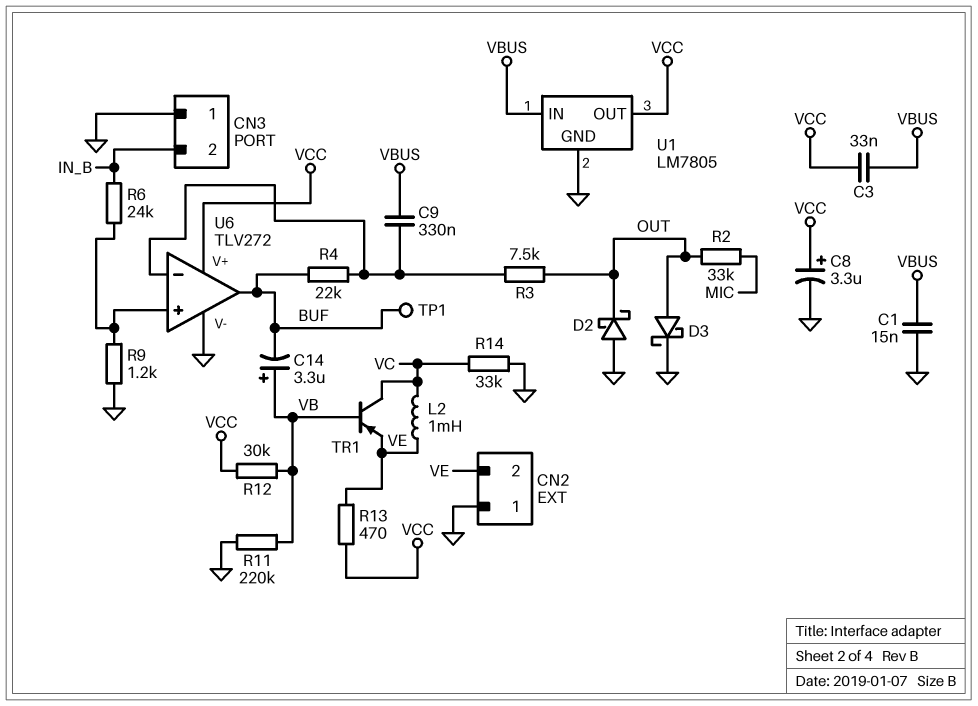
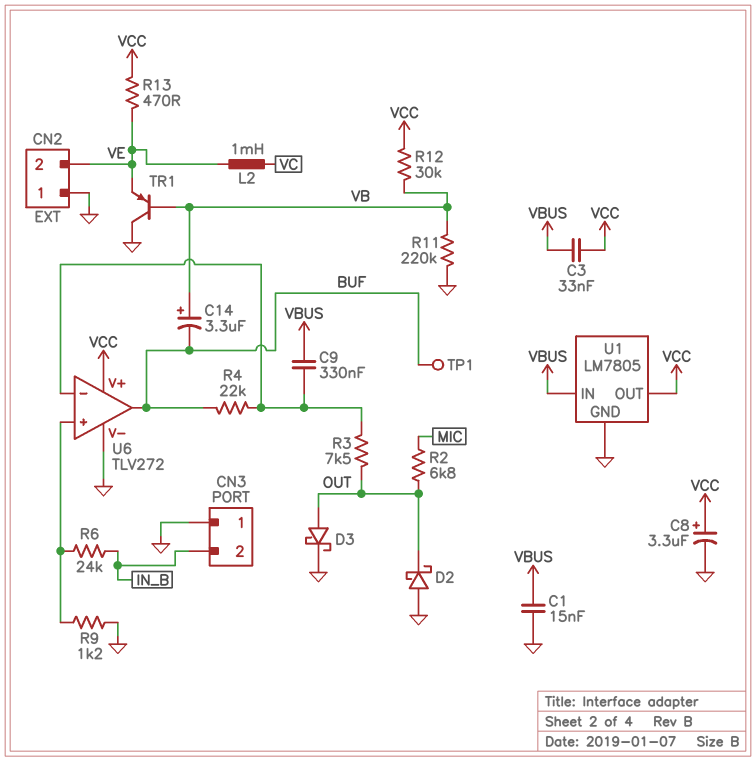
R2: 33k (MIC, OUT) -> 6.8k (MIC, OUT)
R14: 33k (GND, VC) -> none
TR1: PNP (B VB, C VC, E VE) -> PNP (B VB, C GND, E VE)

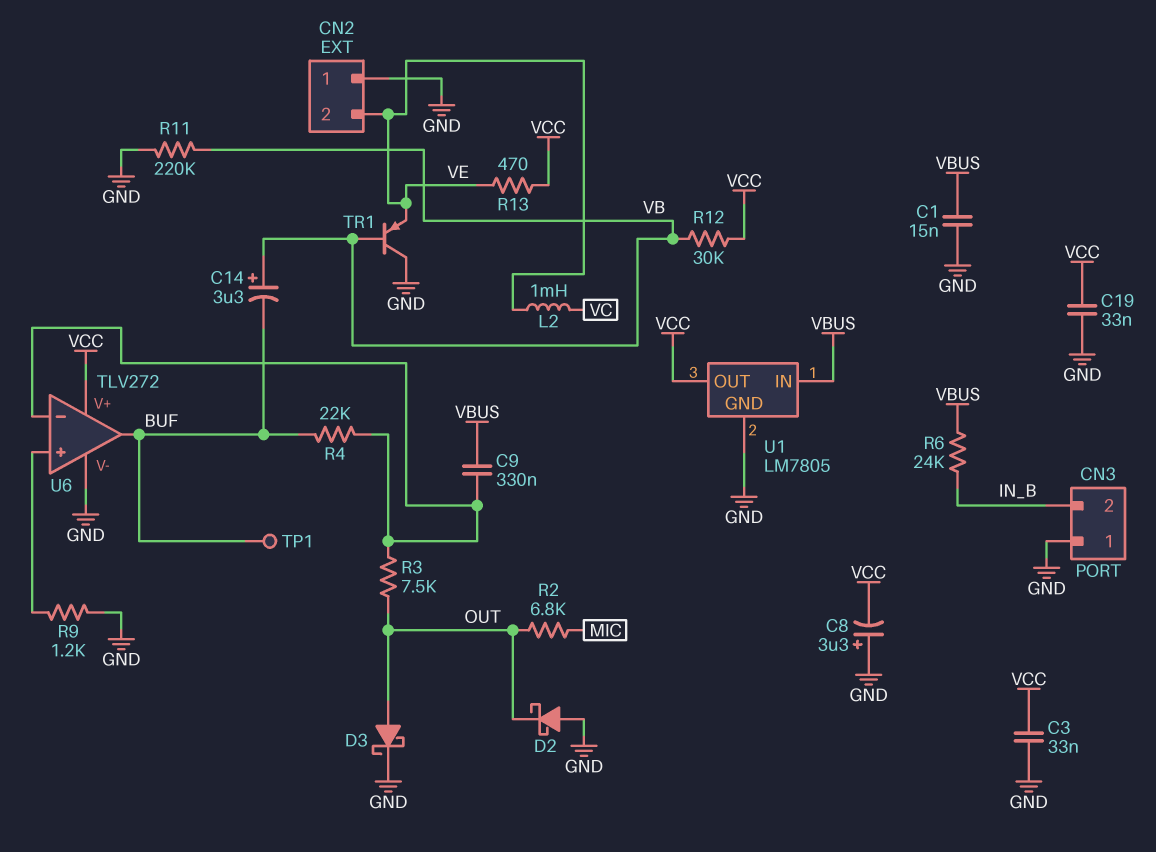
C3: 33nF (VBUS, VCC) -> 33nF (GND, VCC)
C8: 3.3uF (plus VCC, minus GND) -> 3.3uF (plus GND, minus VCC)
C19: none -> 33nF (GND, VCC)
R6: 24k (IN_B, U6/in+) -> 24k (IN_B, VBUS)

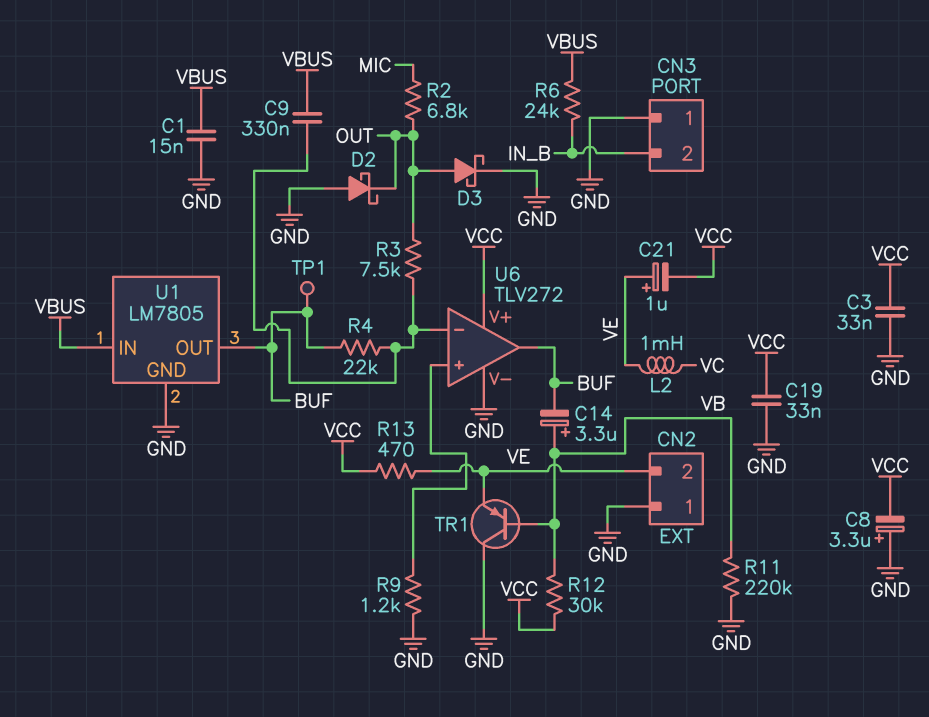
C21: none -> 1uF (plus VE, minus VCC)
U1 pin OUT: VCC -> BUF

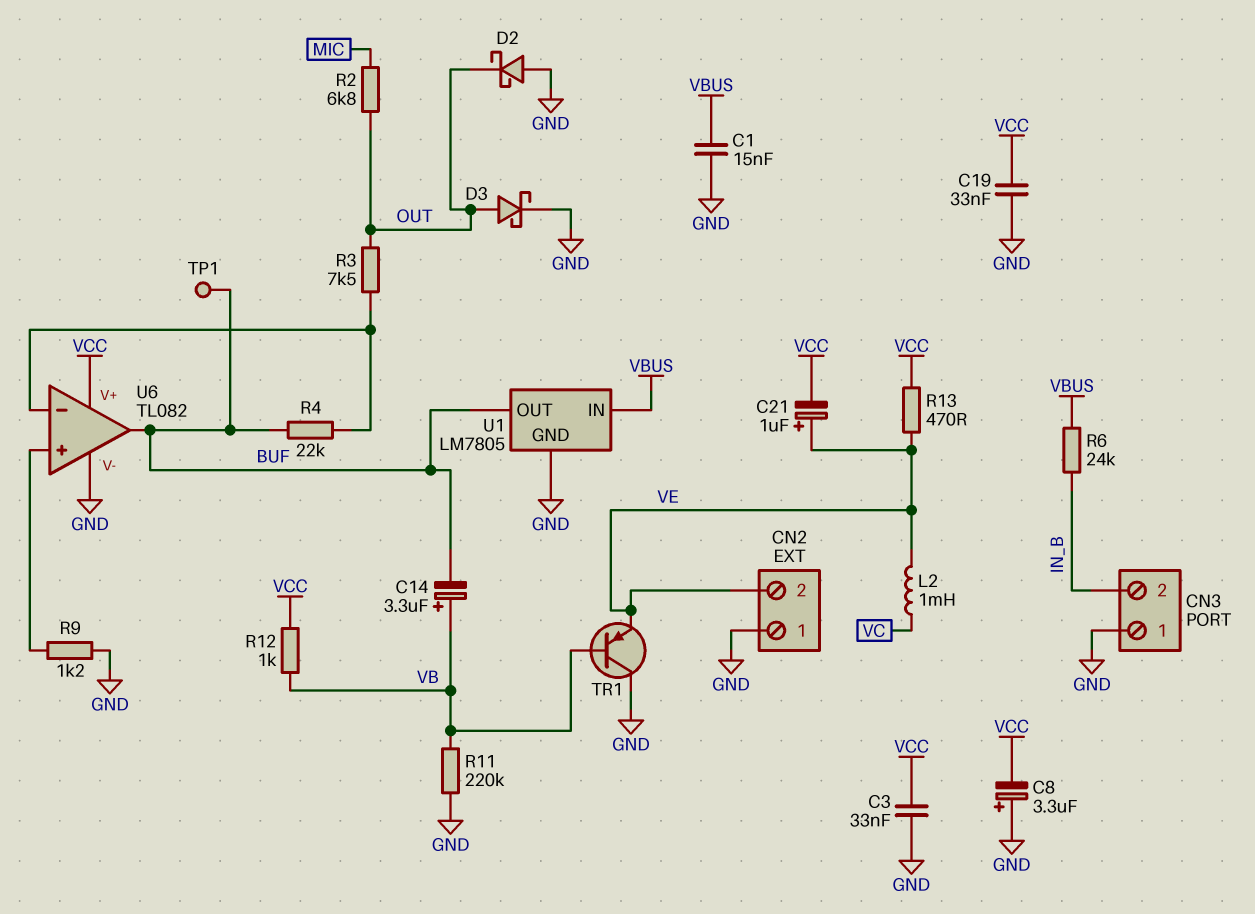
C9: 330nF (U6/in-, VBUS) -> none
R12: 30k (VB, VCC) -> 1k (VB, VCC)
U6: TLV272 -> TL082

